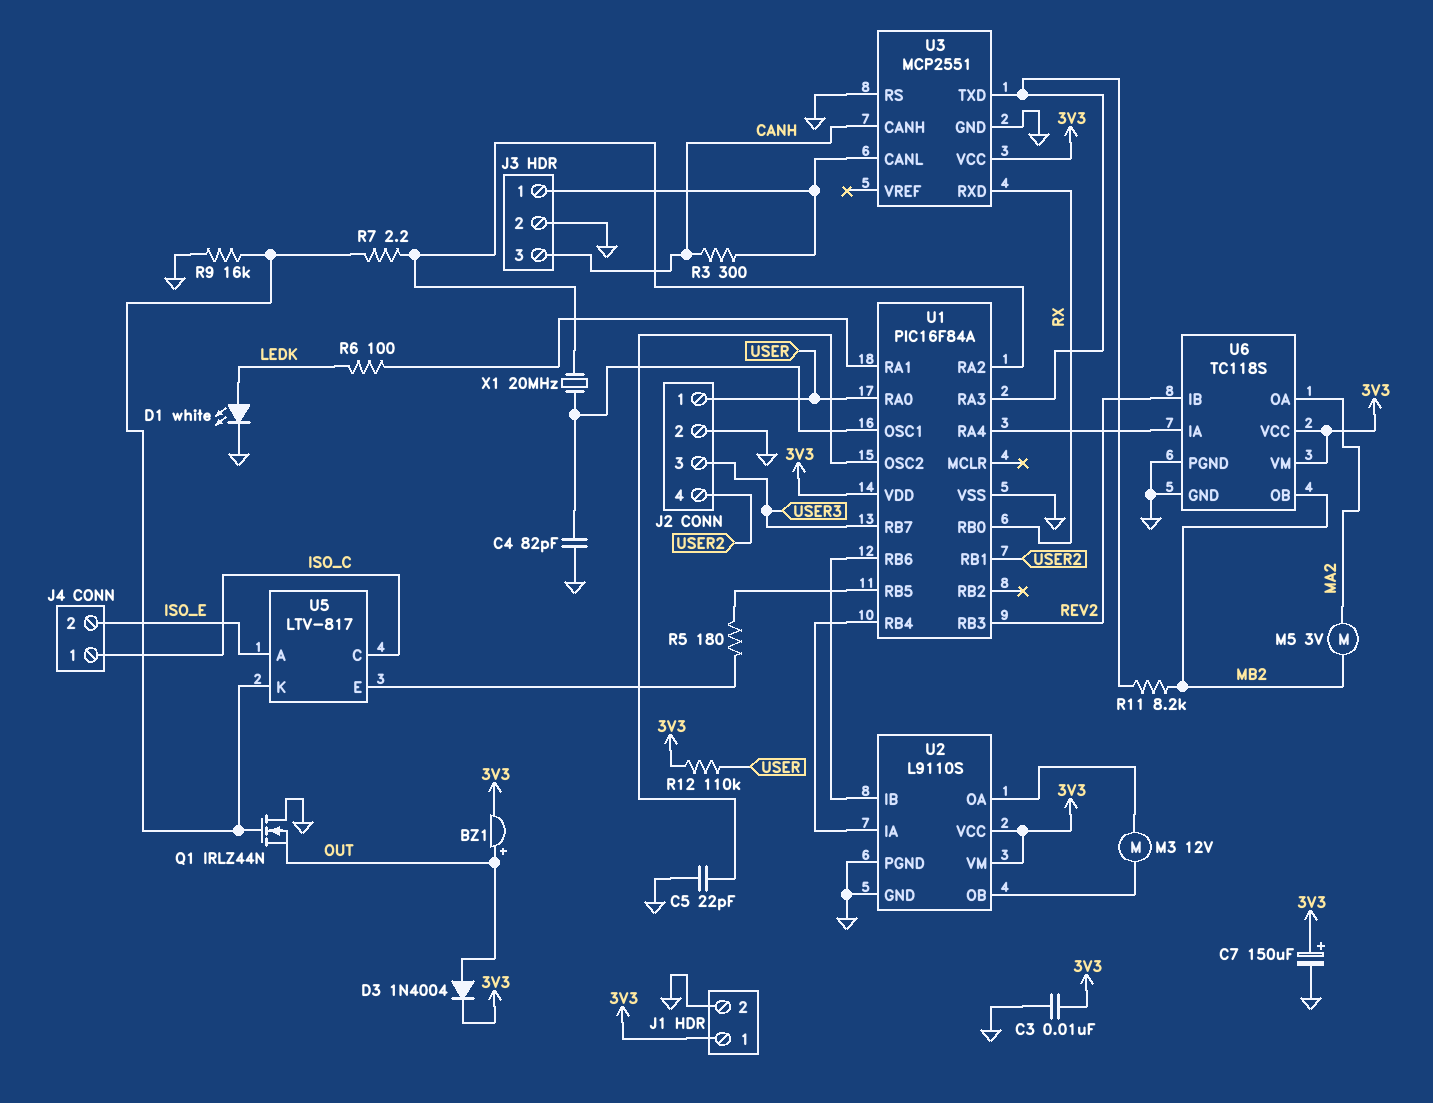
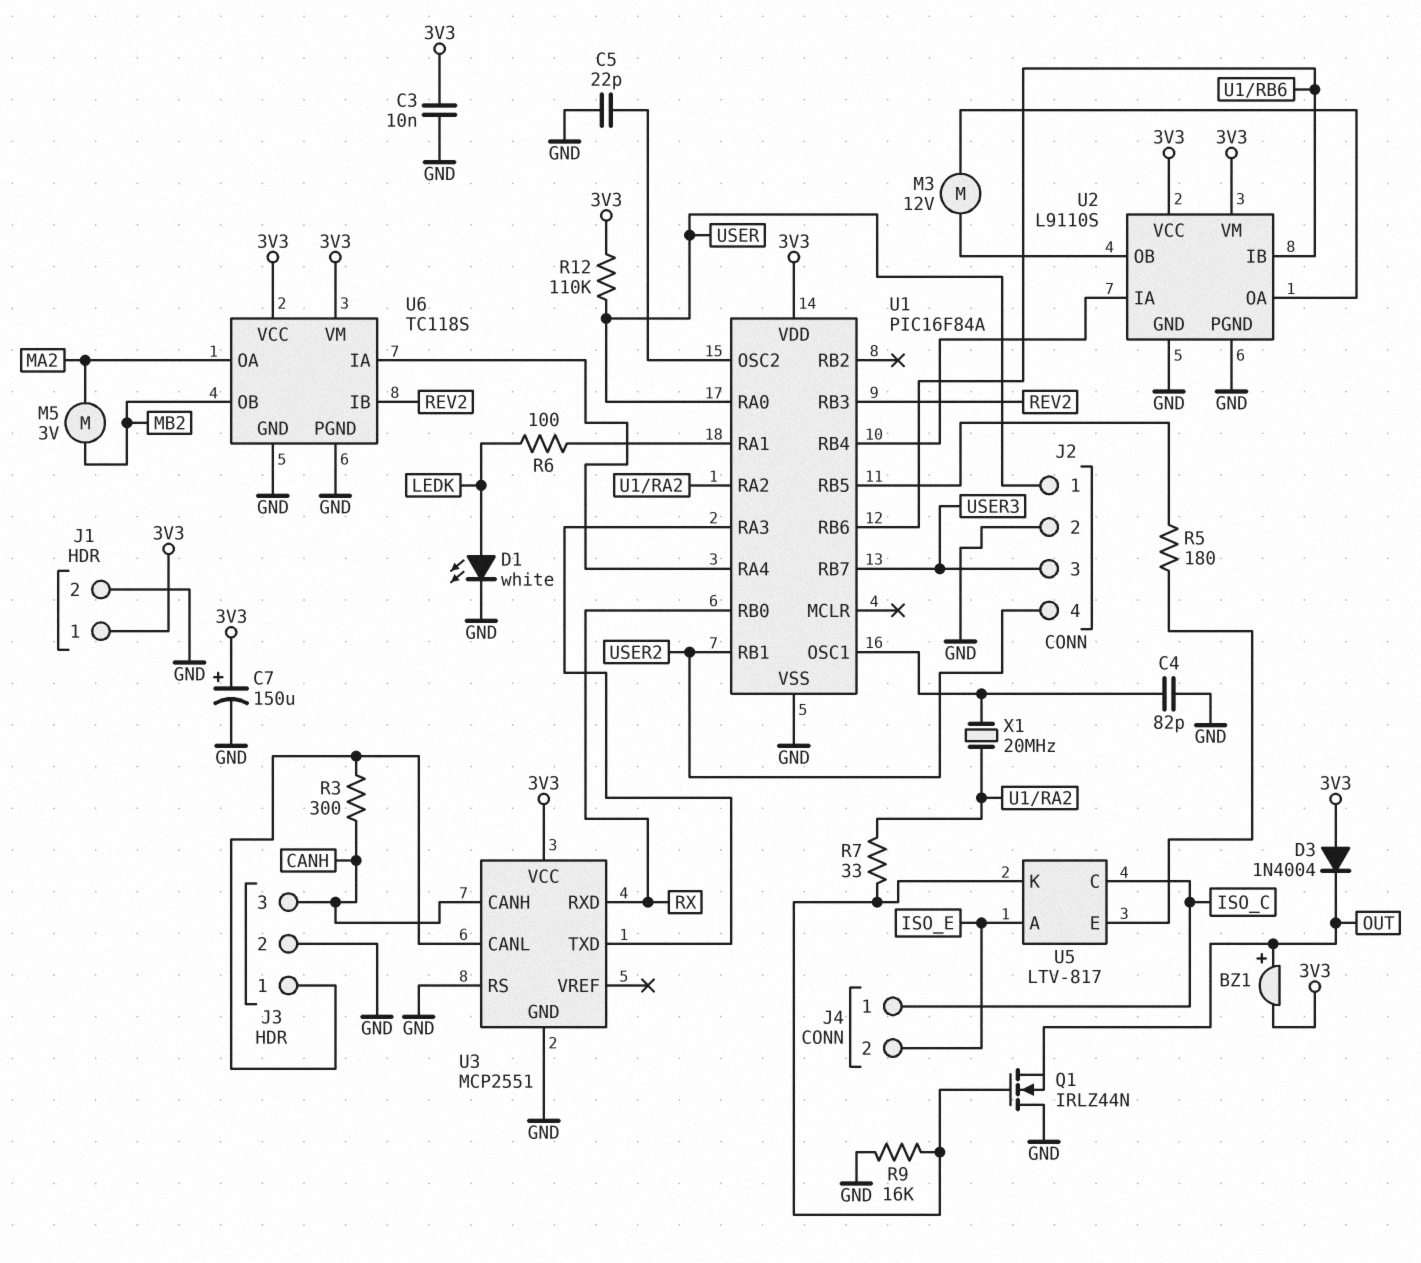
D3: diode 1N4004 (A OUT, K 3V3) -> diode 1N4004 (A 3V3, K OUT)
R7: 2.2 (U1/RA2, U5/K) -> 33 (U1/RA2, U5/K)
R11: 8.2k (MB2, U1/RA3) -> none

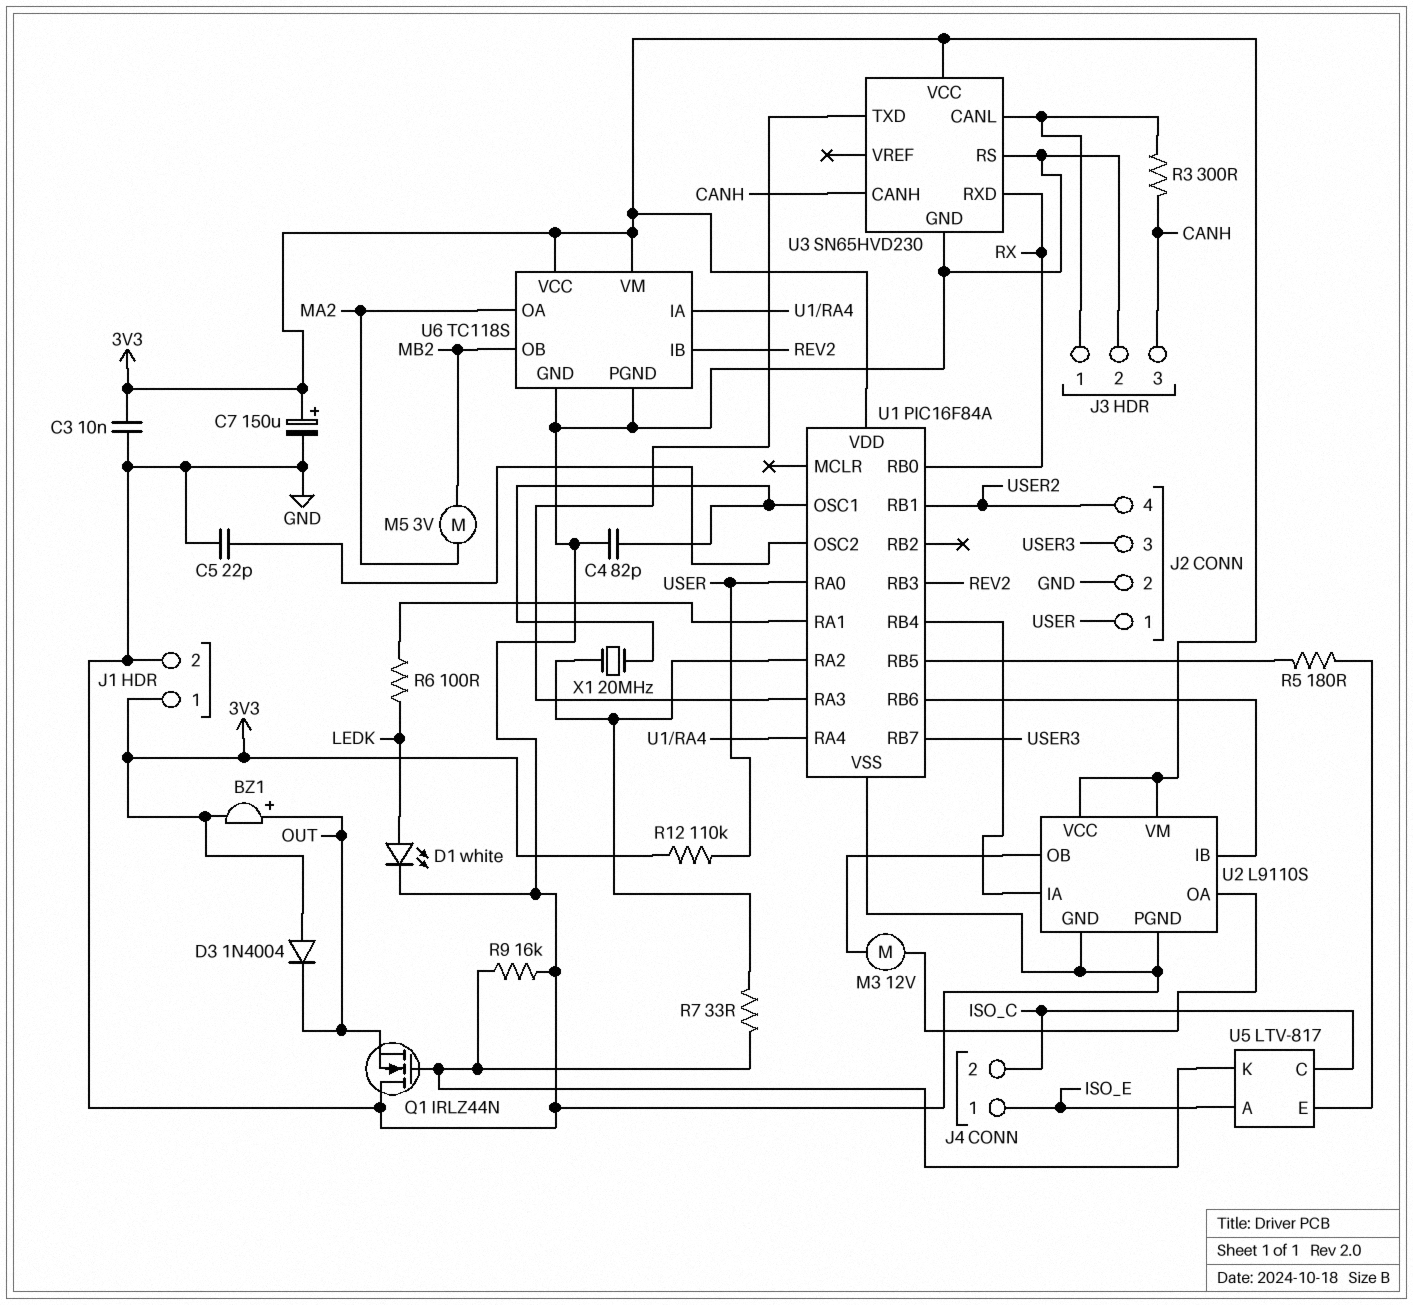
J4 pin 1: ISO_C -> ISO_E
J4 pin 2: ISO_E -> ISO_C
U3: MCP2551 -> SN65HVD230

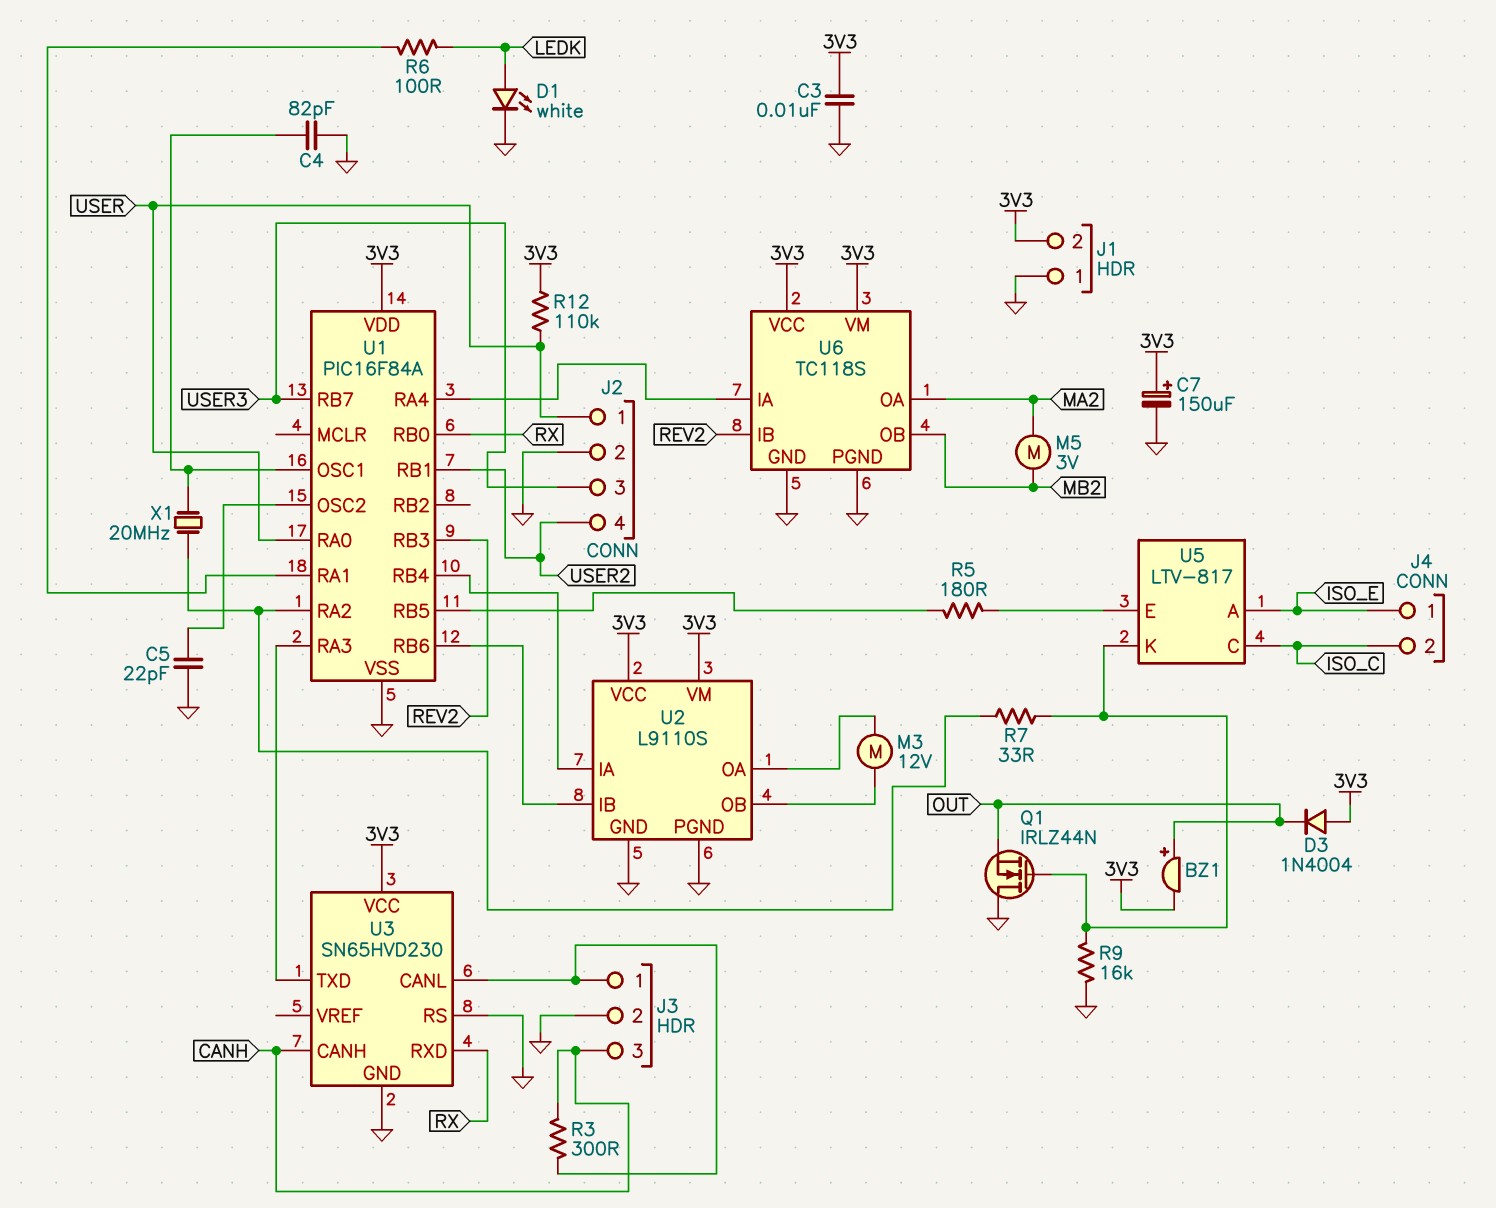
J1 pin 1: 3V3 -> GND
J1 pin 2: GND -> 3V3

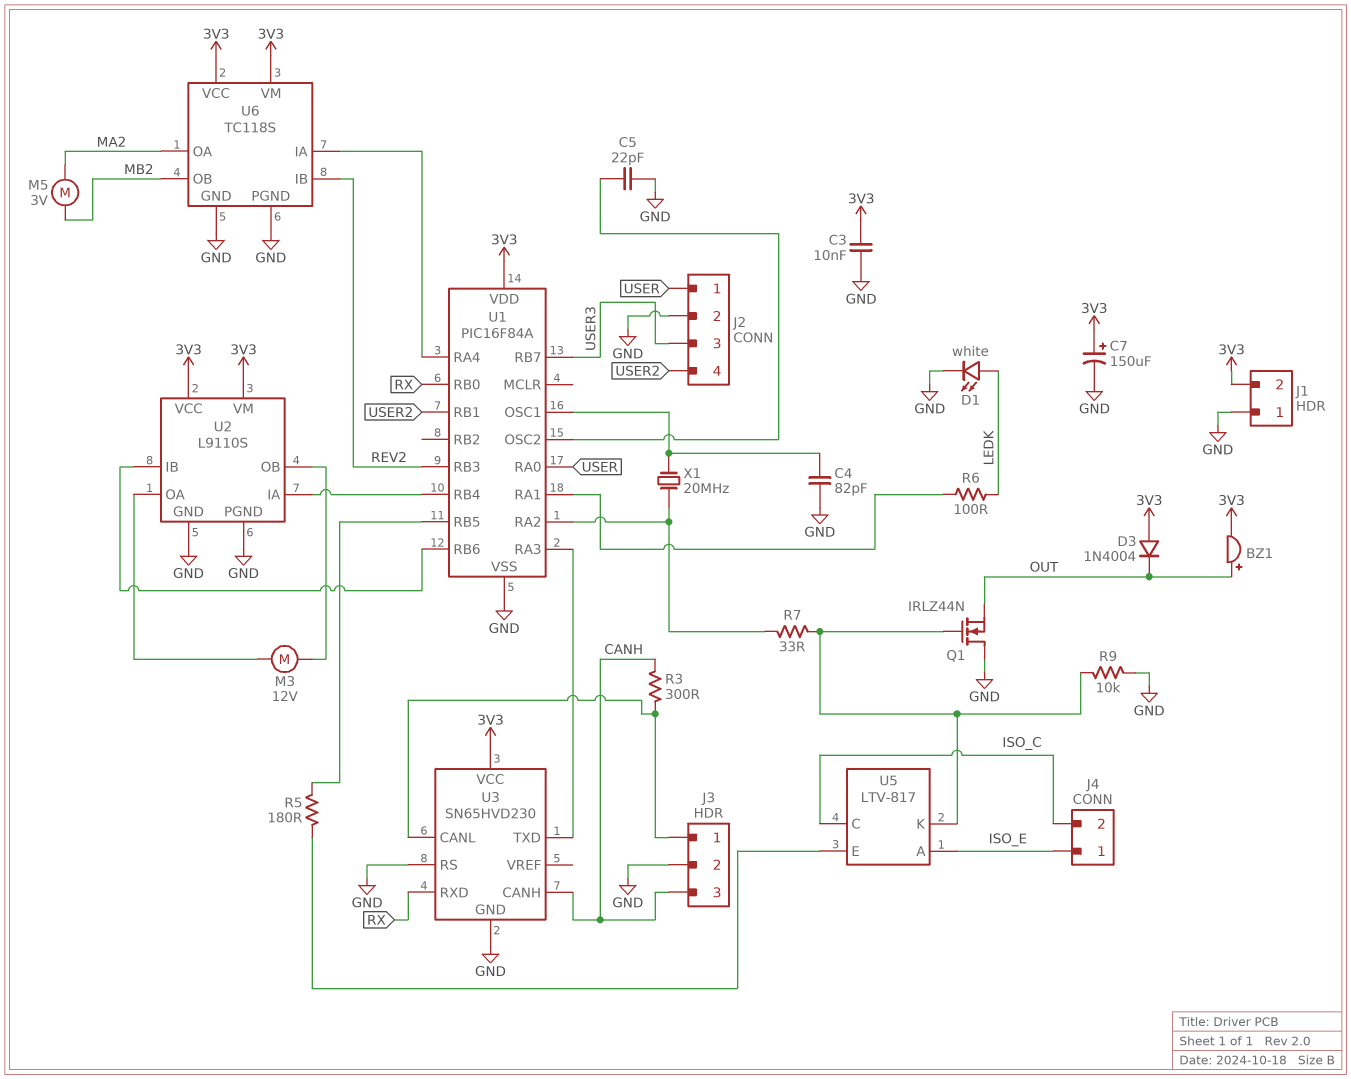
R9: 16k (GND, U5/K) -> 10k (GND, U5/K)
R12: 110k (3V3, USER) -> none

